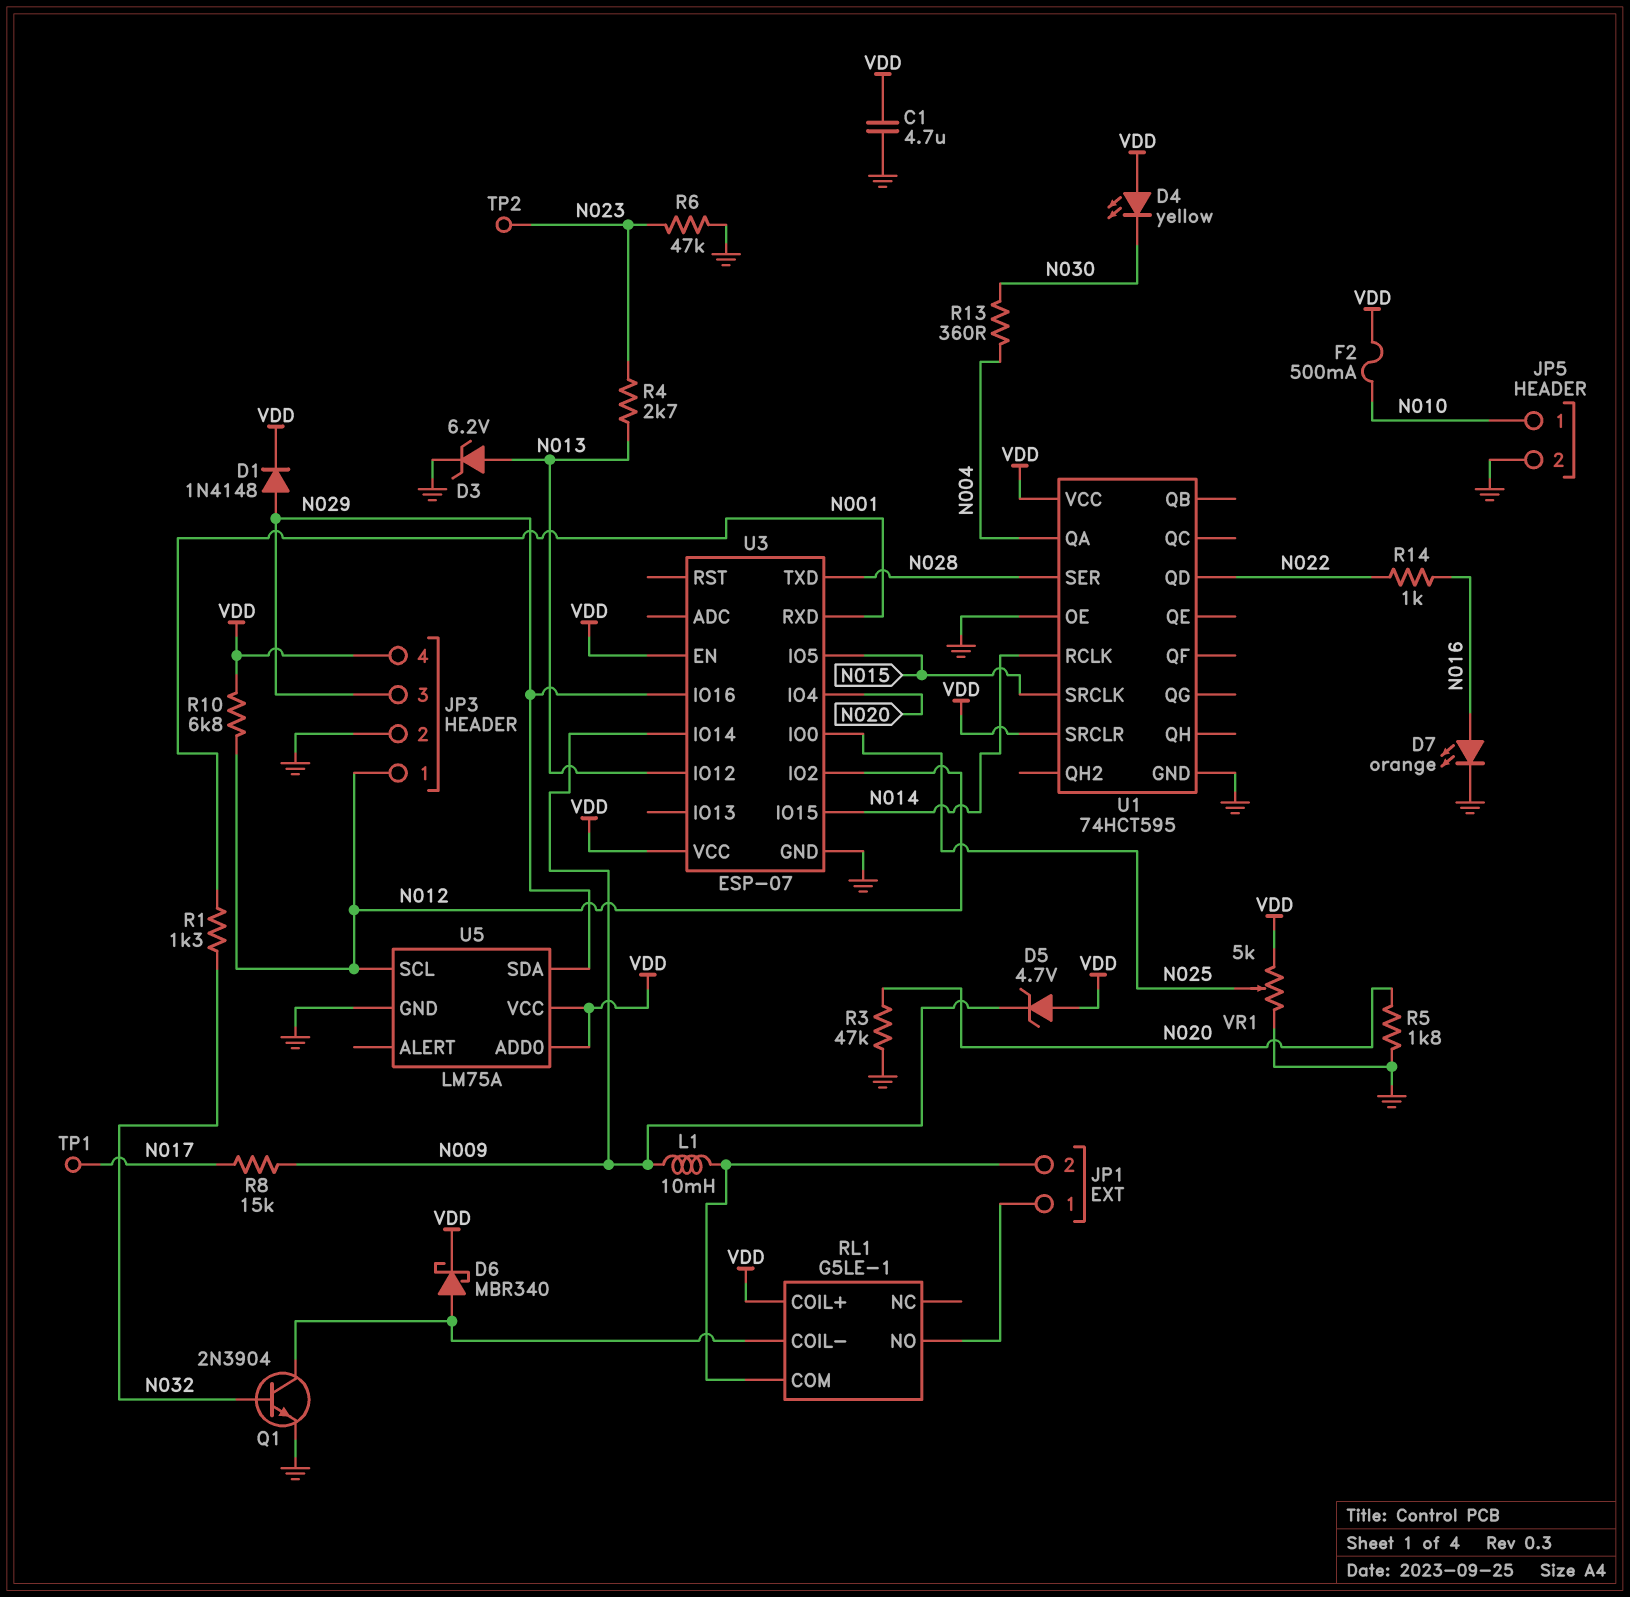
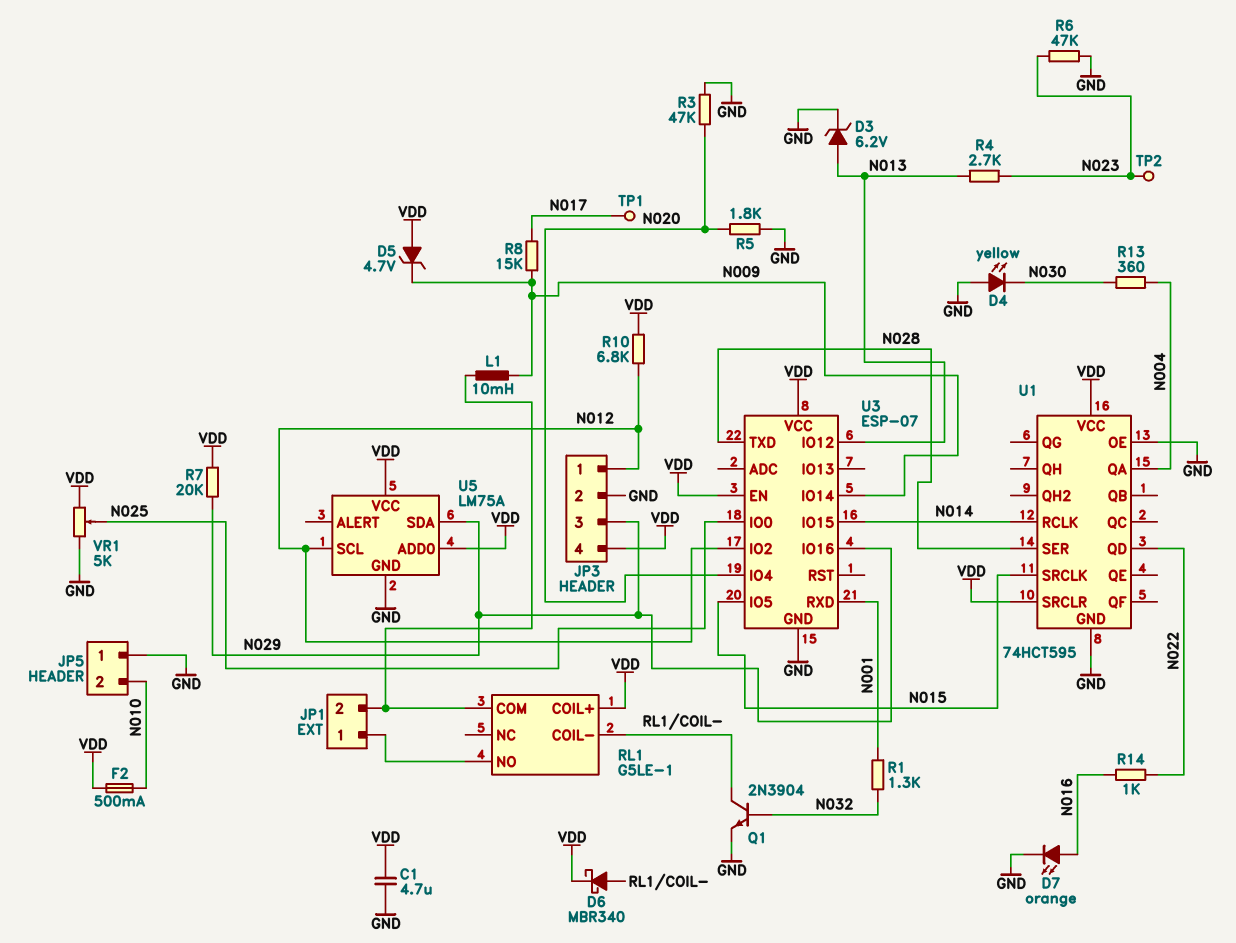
D1: diode 1N4148 (A N029, K VDD) -> none
D4: LED yellow (A VDD, K N030) -> LED yellow (A GND, K N030)
JP5 pin 1: N010 -> GND
JP5 pin 2: GND -> N010
R7: none -> 20k (N029, VDD)

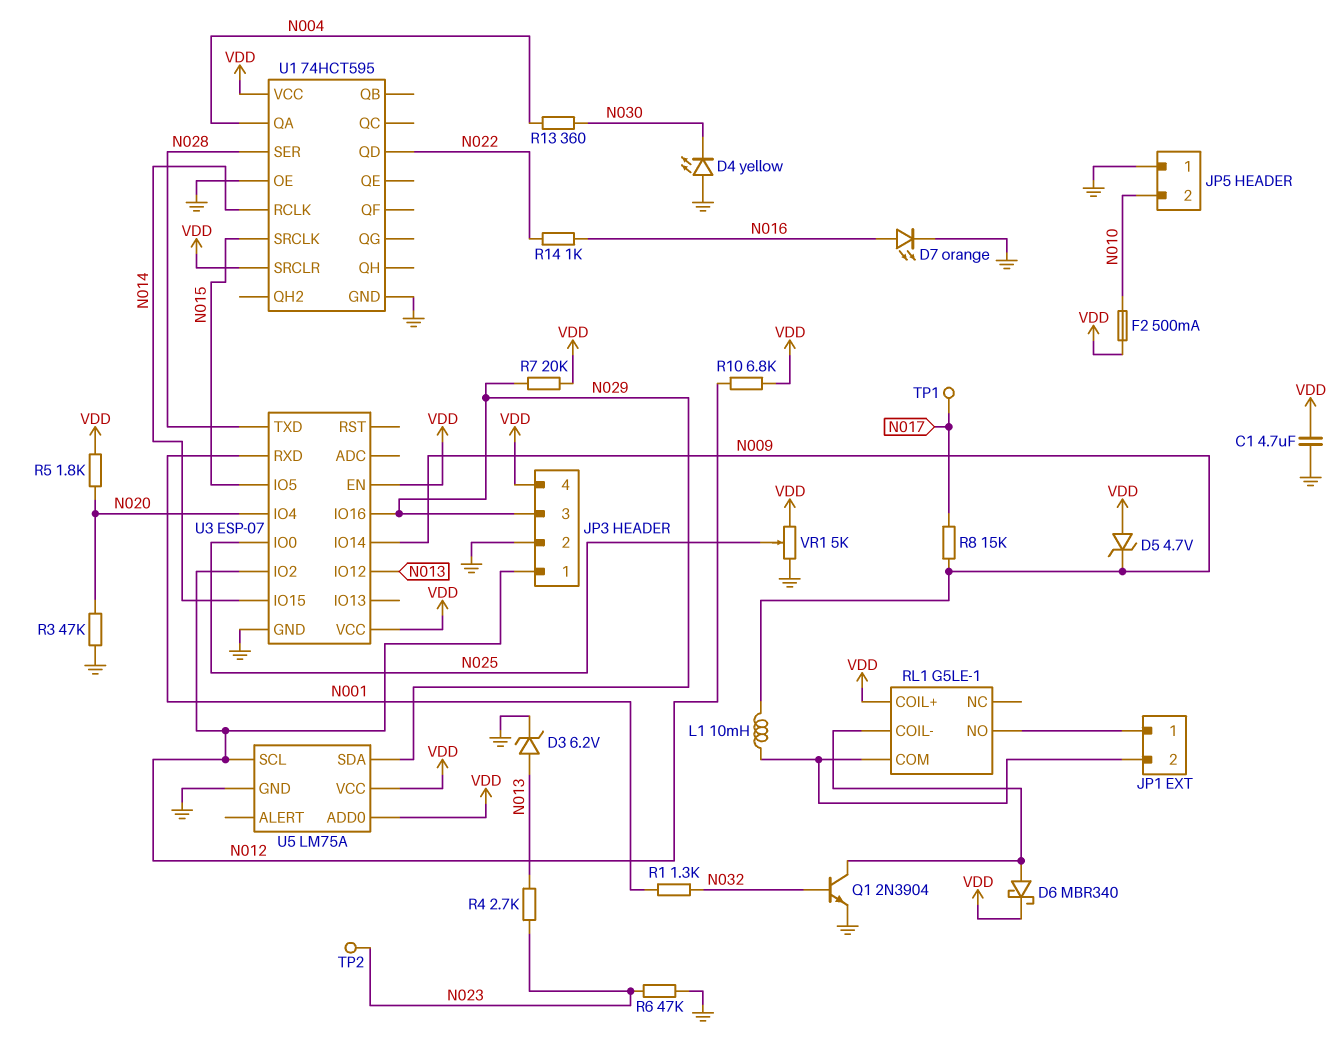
R5: 1.8k (GND, N020) -> 1.8k (N020, VDD)

